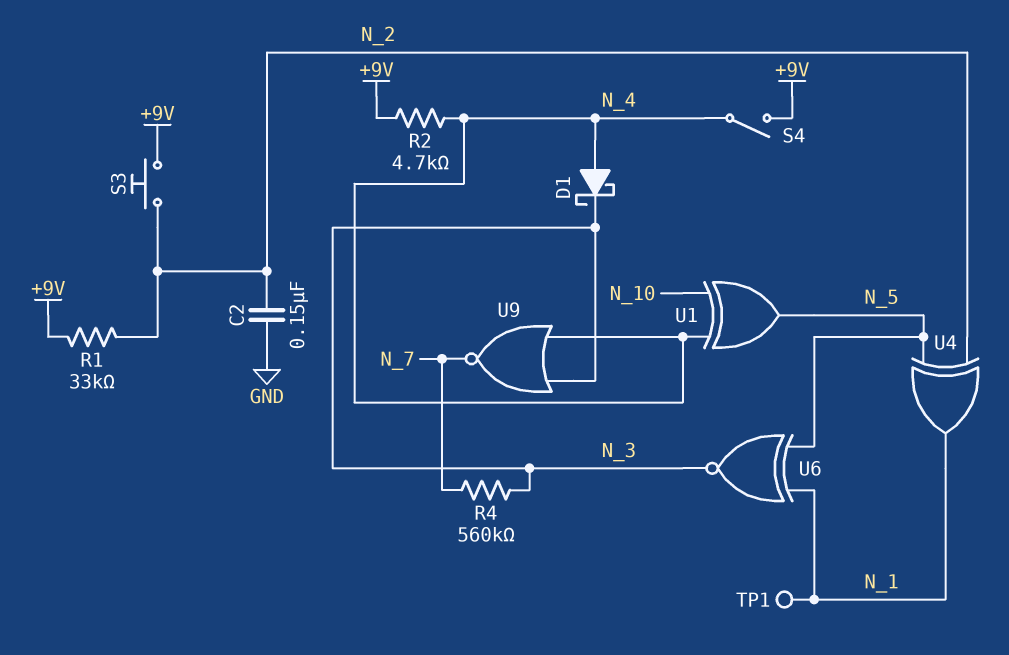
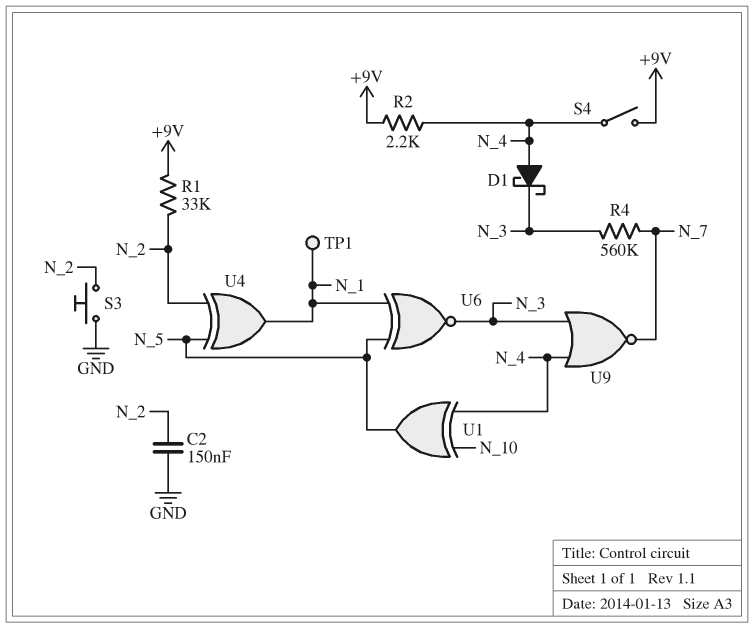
R2: 4.7k (+9V, N_4) -> 2.2k (+9V, N_4)
S3: button (+9V, N_2) -> button (GND, N_2)

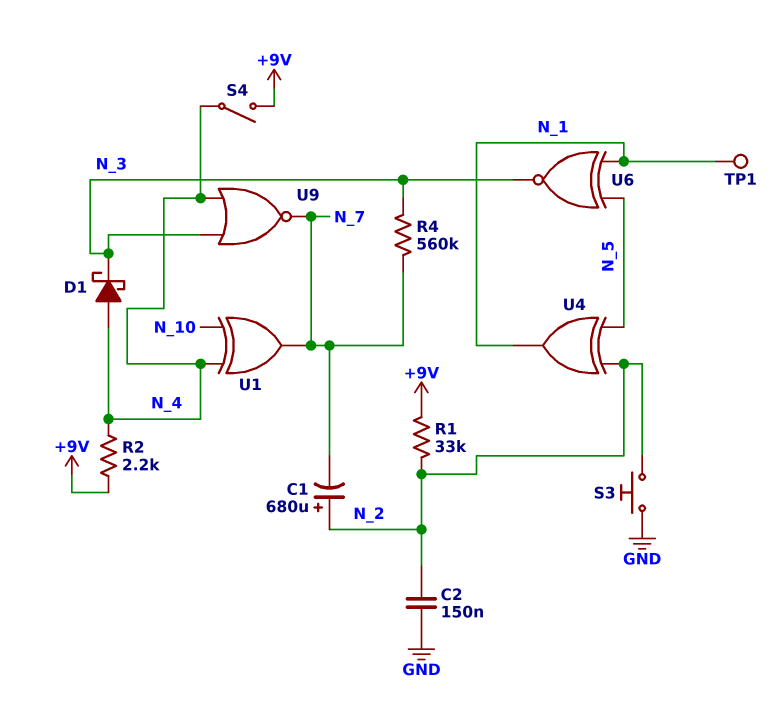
C1: none -> 680uF (plus N_2, minus N_7)
U1: XOR (in N_4, in N_10, out N_5) -> XOR (in N_4, in N_10, out N_7)

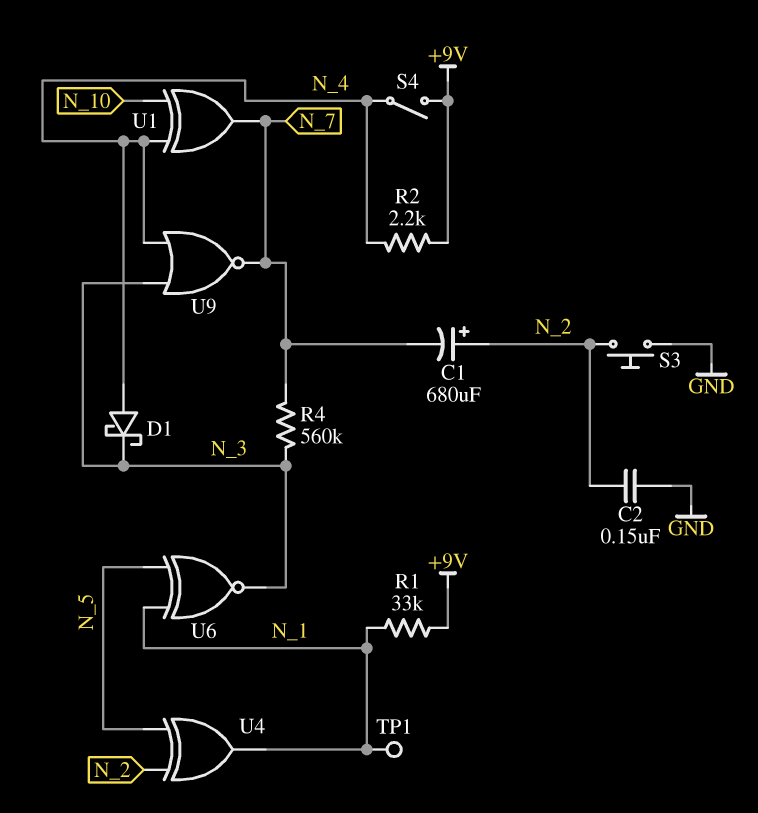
R1: 33k (+9V, N_2) -> 33k (+9V, N_1)

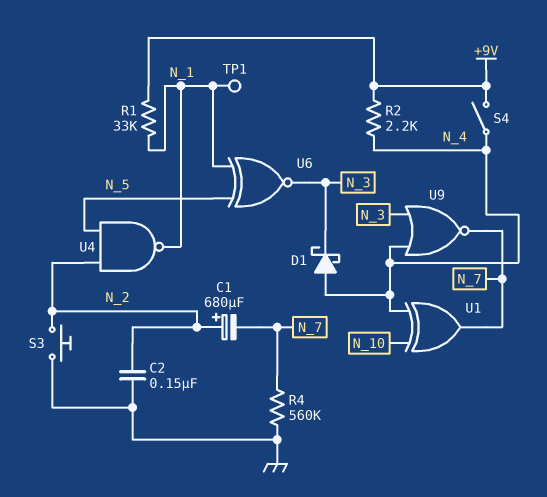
R4: 560k (N_3, N_7) -> 560k (GND, N_7)
U4: XOR (in N_2, in N_5, out N_1) -> NAND (in N_2, in N_5, out N_1)

